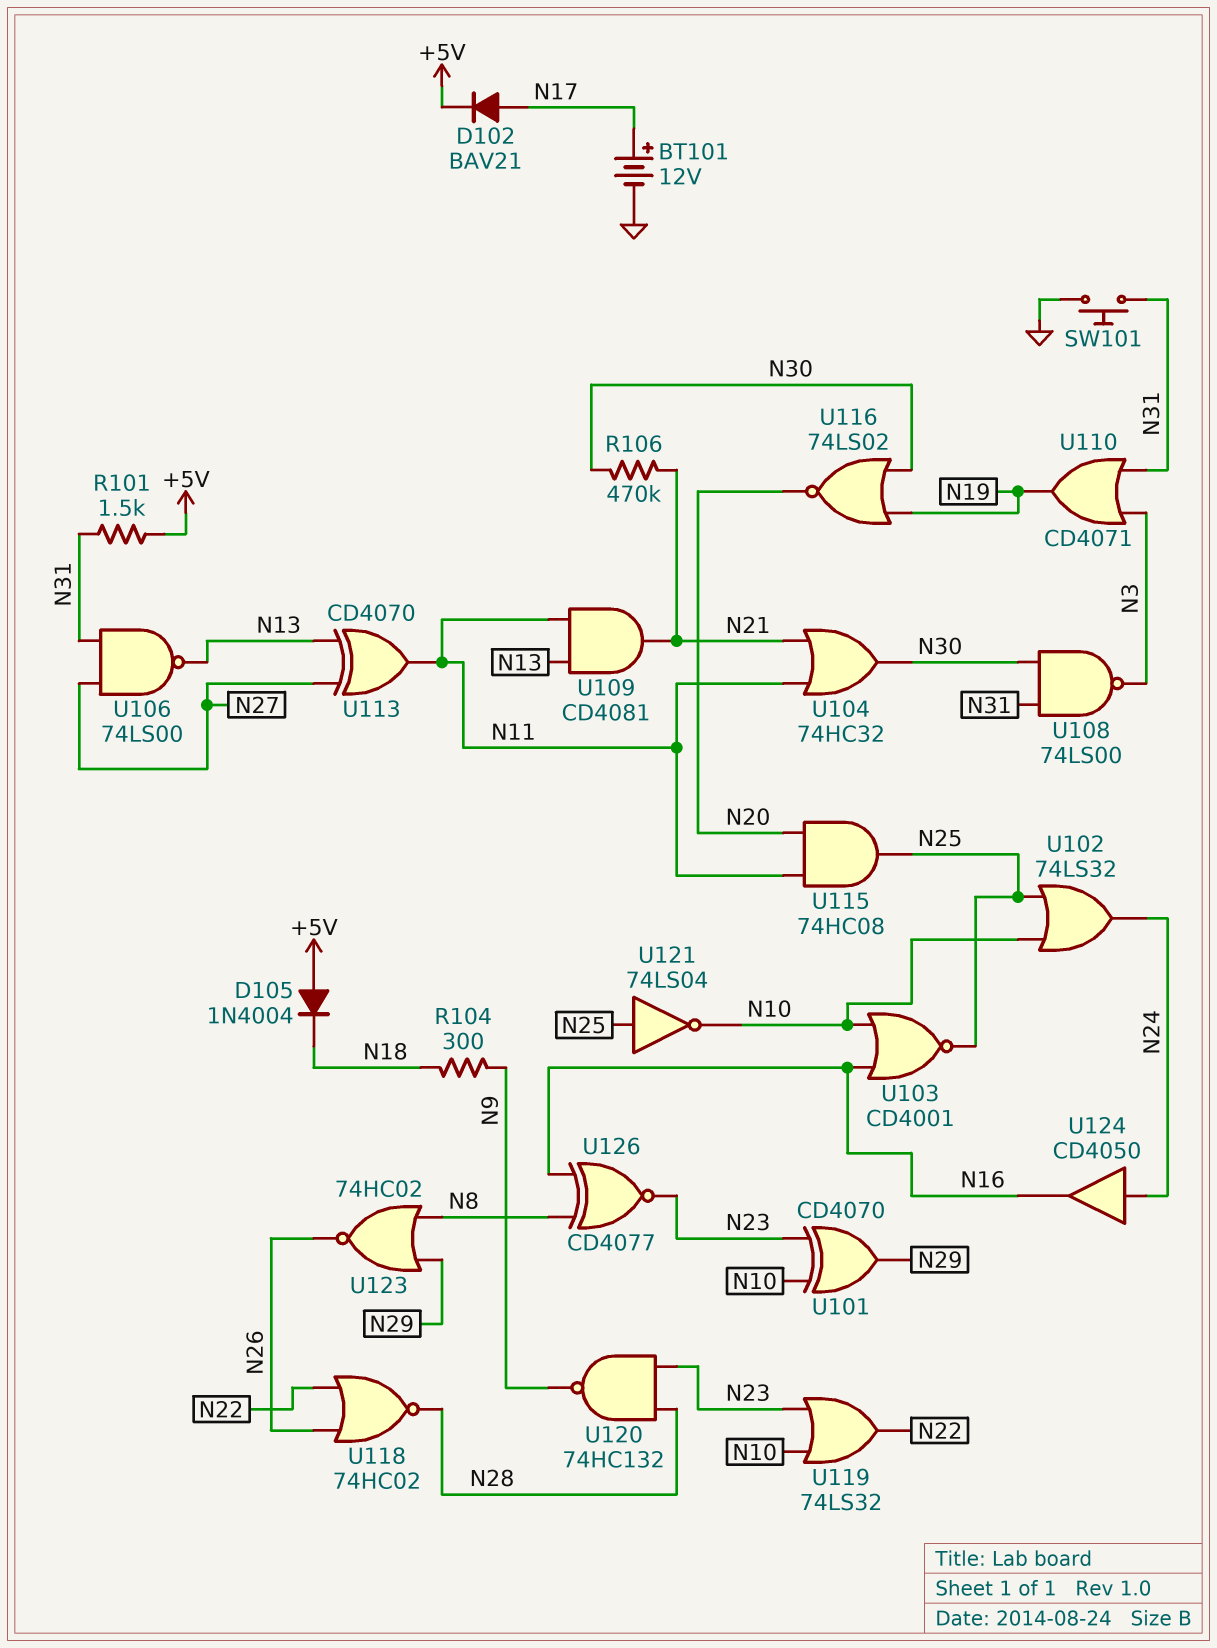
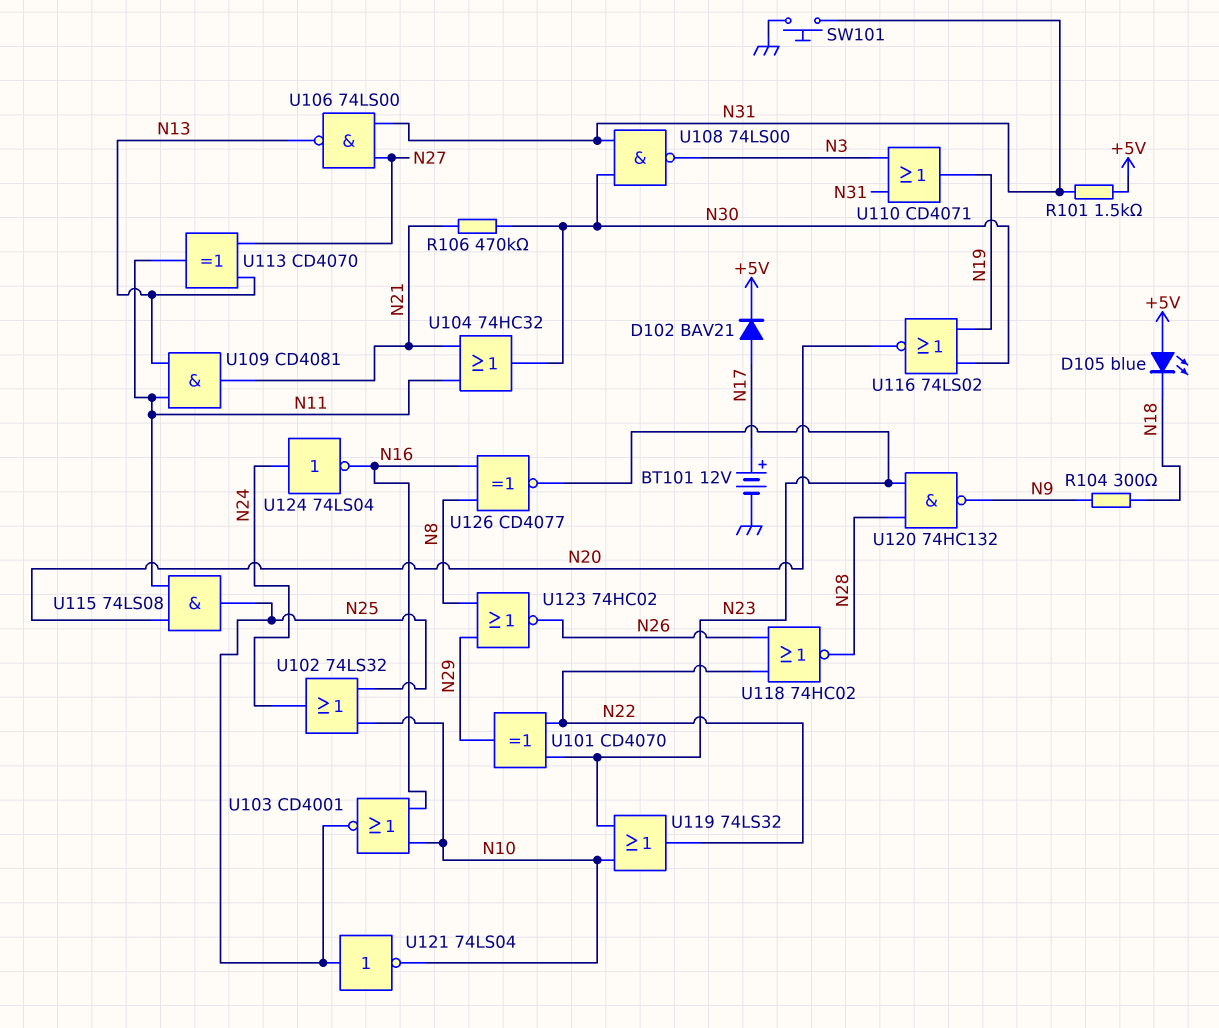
D105: diode 1N4004 (A +5V, K N18) -> LED blue (A +5V, K N18)
U101: XOR CD4070 (in N10, in N23, out N29) -> XOR CD4070 (in N22, in N23, out N29)
U115: AND 74HC08 (in N11, in N20, out N25) -> AND 74LS08 (in N11, in N20, out N25)
U124: buffer CD4050 (in N24, out N16) -> NOT 74LS04 (in N24, out N16)

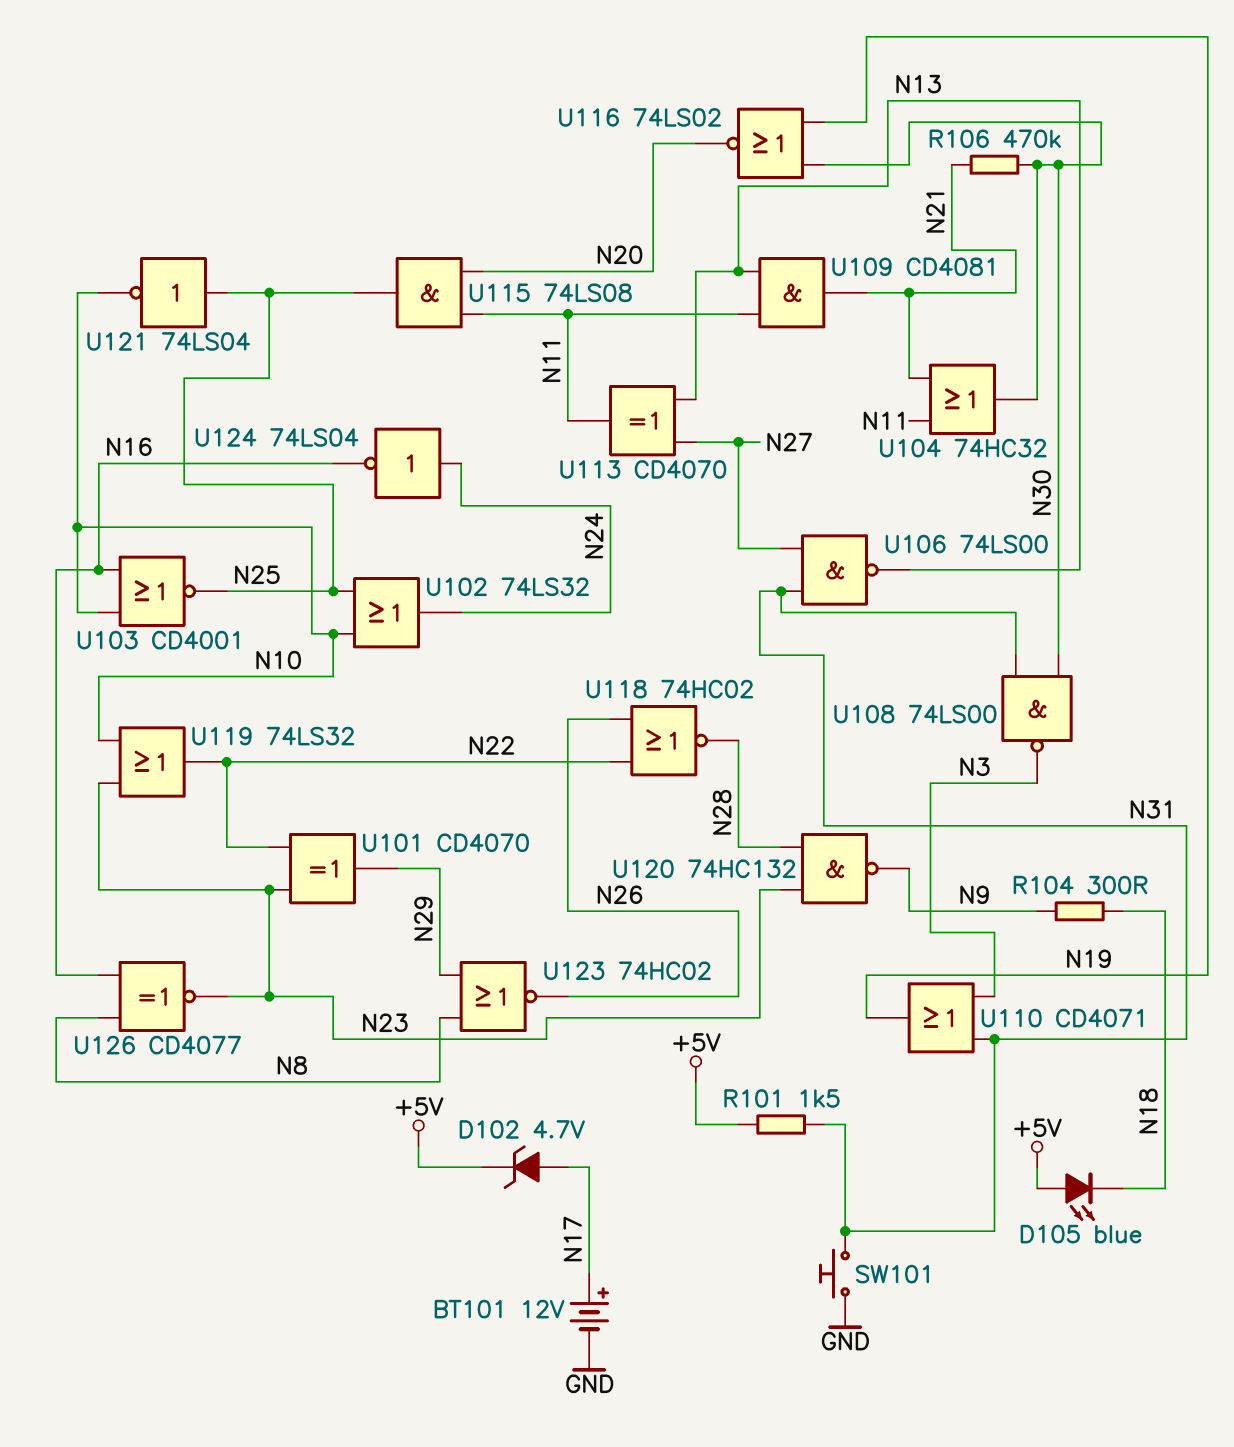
D102: diode BAV21 (A N17, K +5V) -> zener 4.7V (A N17, K +5V)

